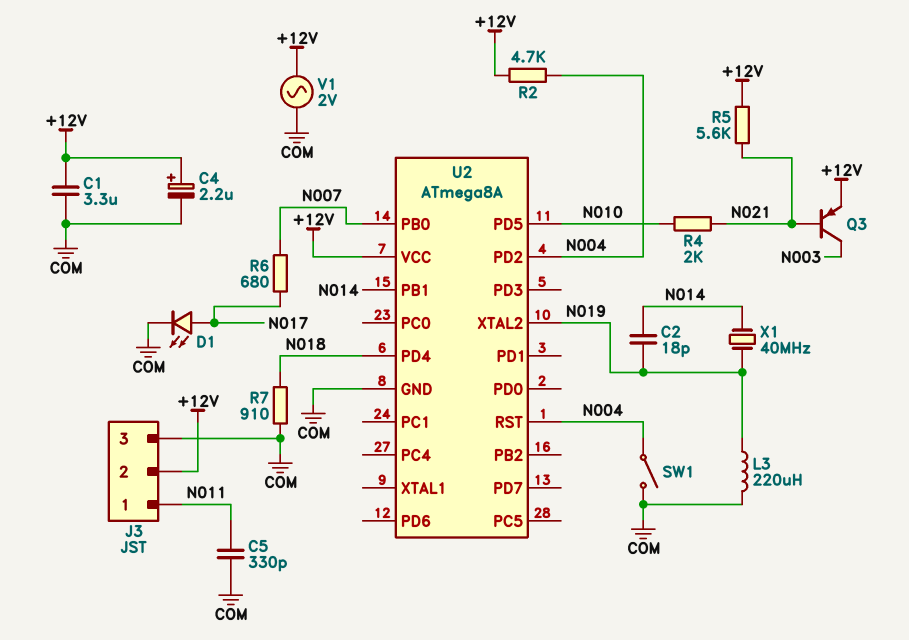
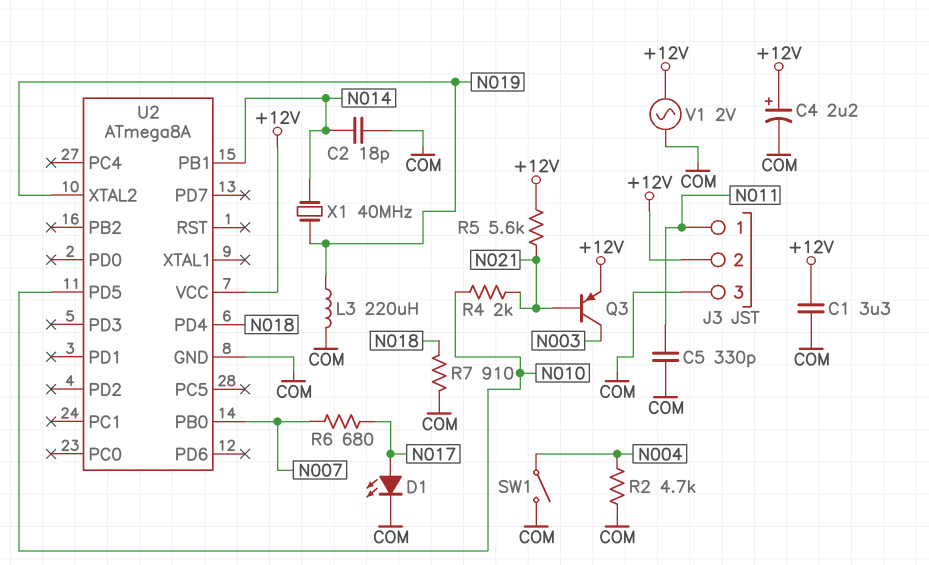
C2: 18pF (N014, N019) -> 18pF (COM, N014)
R2: 4.7k (+12V, N004) -> 4.7k (COM, N004)
U2 pin PD2: N004 -> none
U2 pin RST: N004 -> none

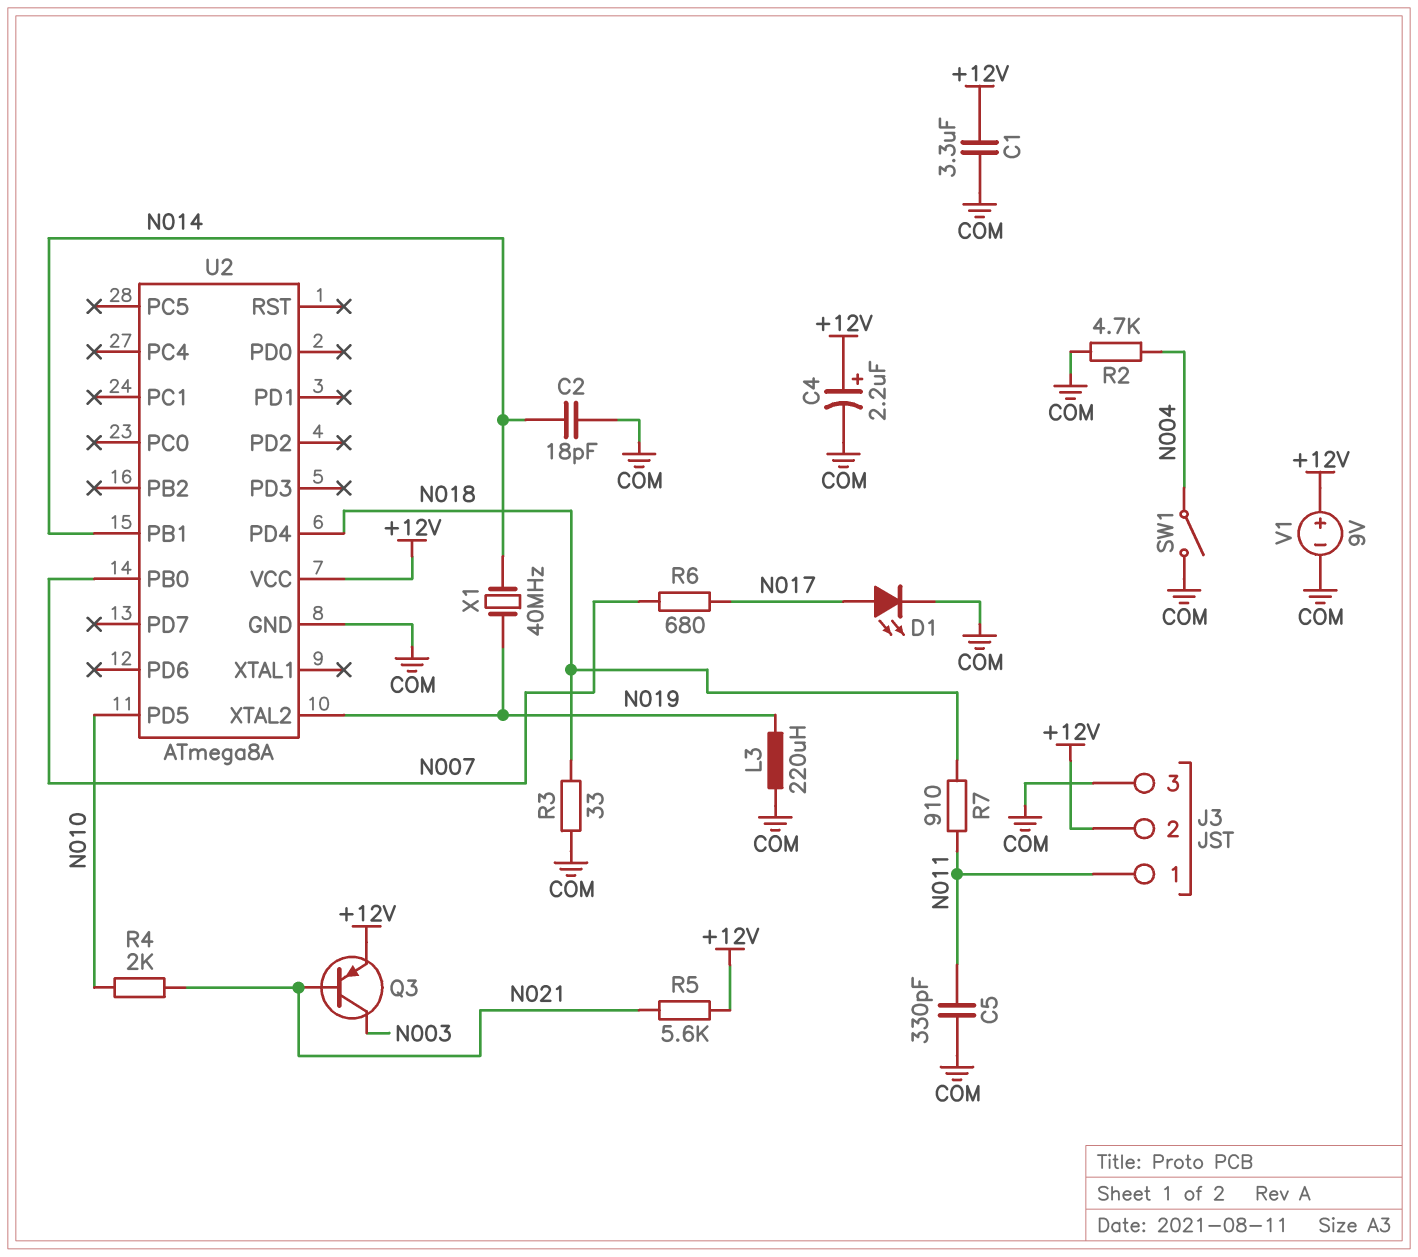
R3: none -> 33 (COM, N018)
R7: 910 (COM, N018) -> 910 (N011, N018)
V1: AC 2V (+12V, COM) -> 9V (plus +12V, minus COM)

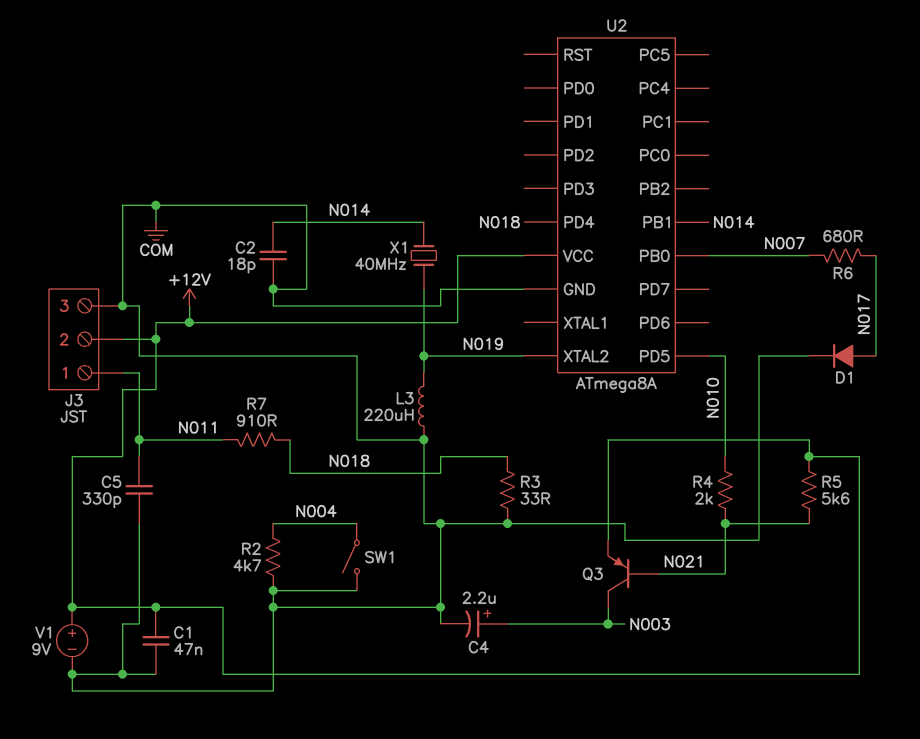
C1: 3.3uF (+12V, COM) -> 47nF (+12V, COM)
C4: 2.2uF (plus +12V, minus COM) -> 2.2uF (plus N003, minus COM)
D1: LED (A N017, K COM) -> diode (A N017, K COM)

